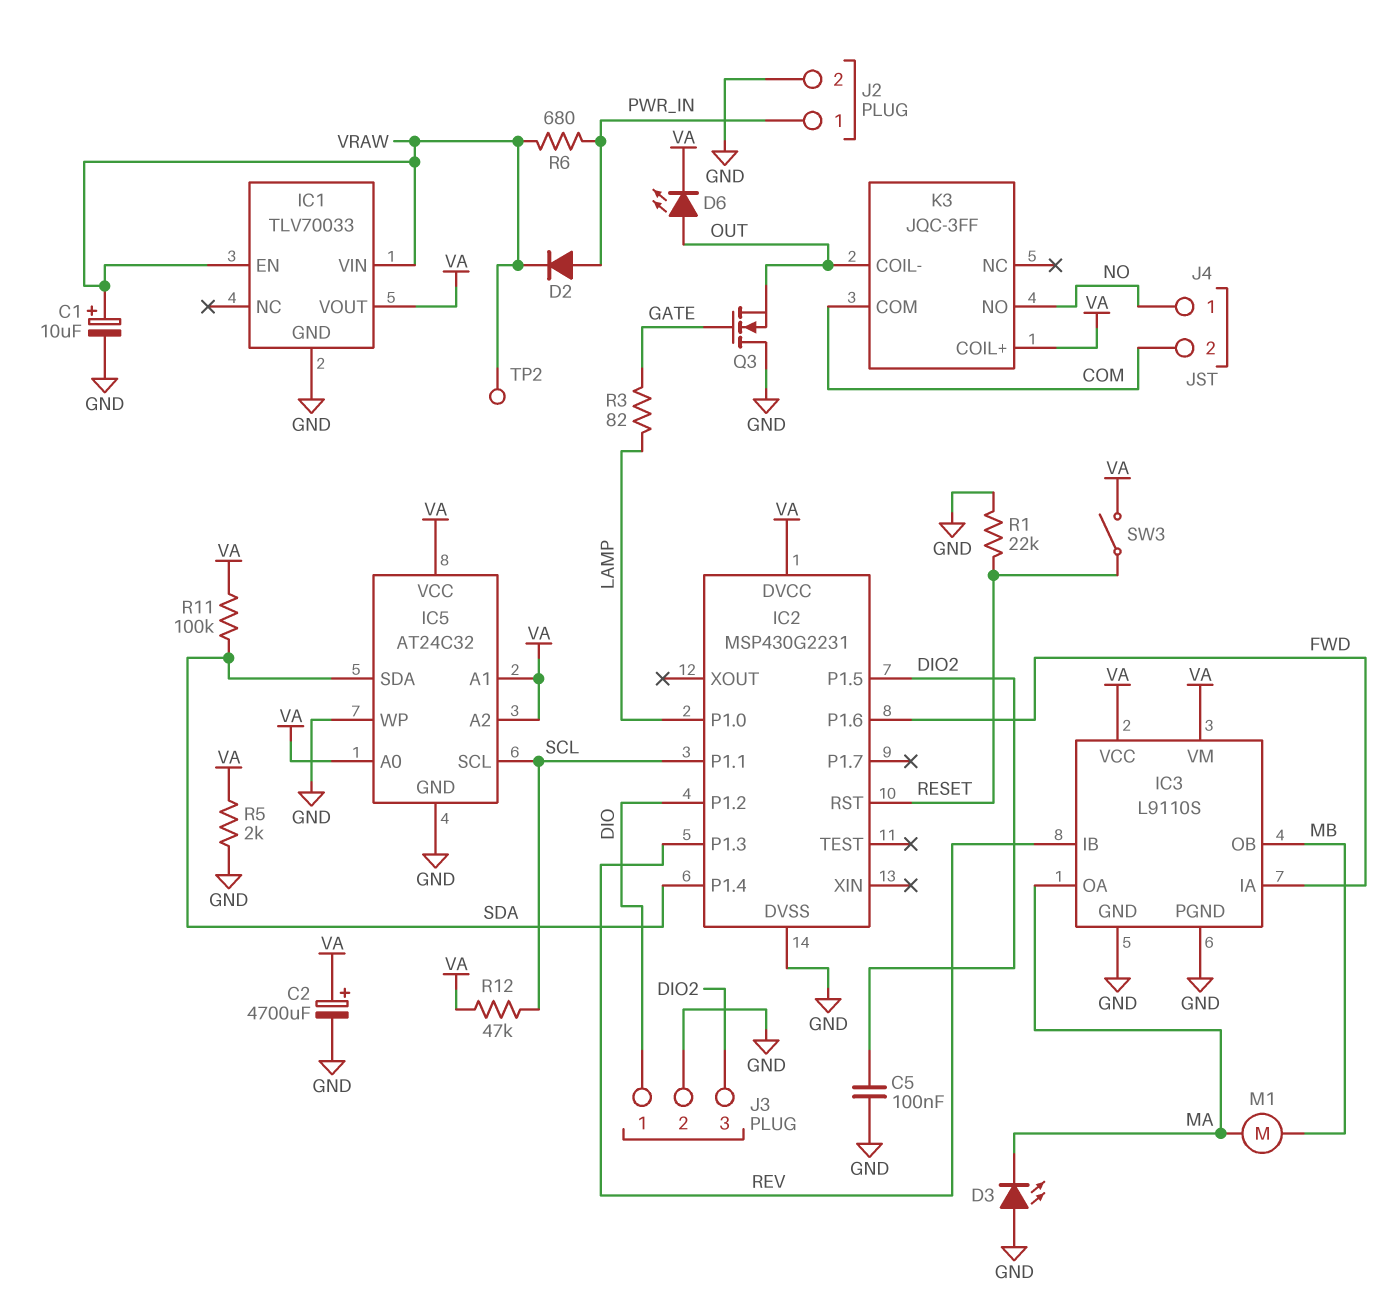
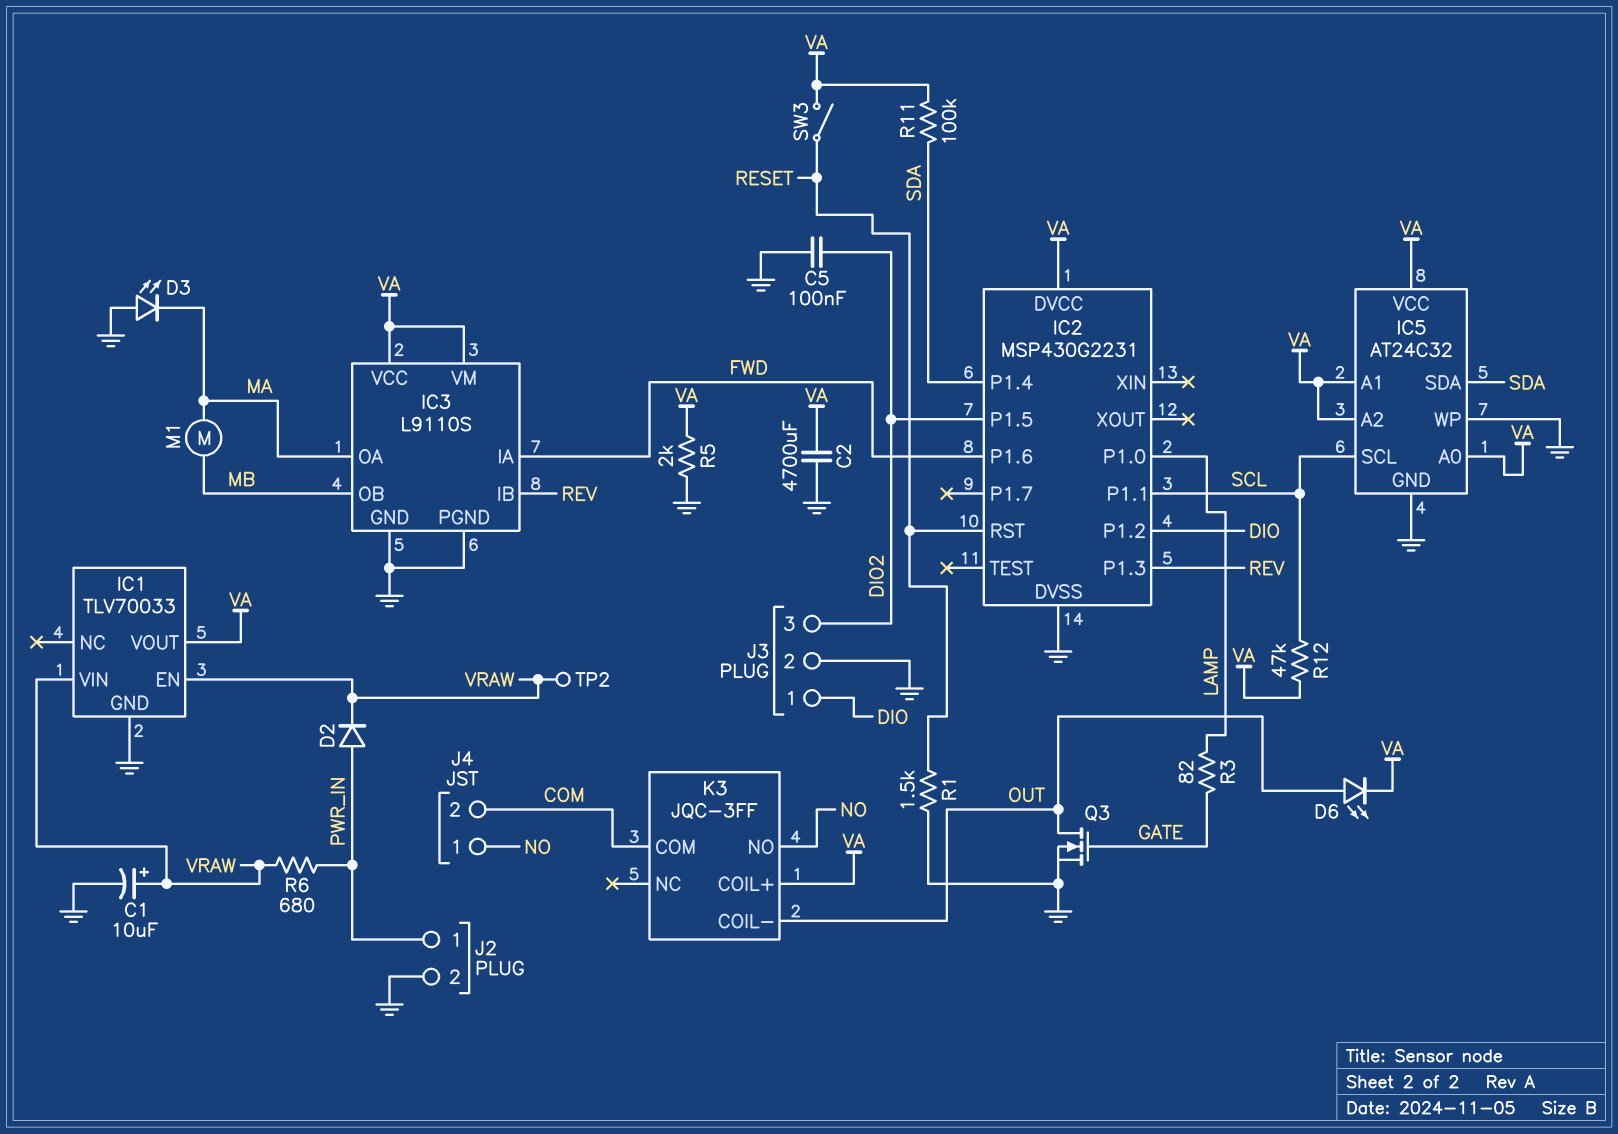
C2: 4700uF (plus VA, minus GND) -> 4700uF (GND, VA)
Q3: NMOS (G GATE, D GND, S OUT) -> NMOS (G GATE, D OUT, S GND)
R1: 22k (GND, RESET) -> 1.5k (GND, RESET)

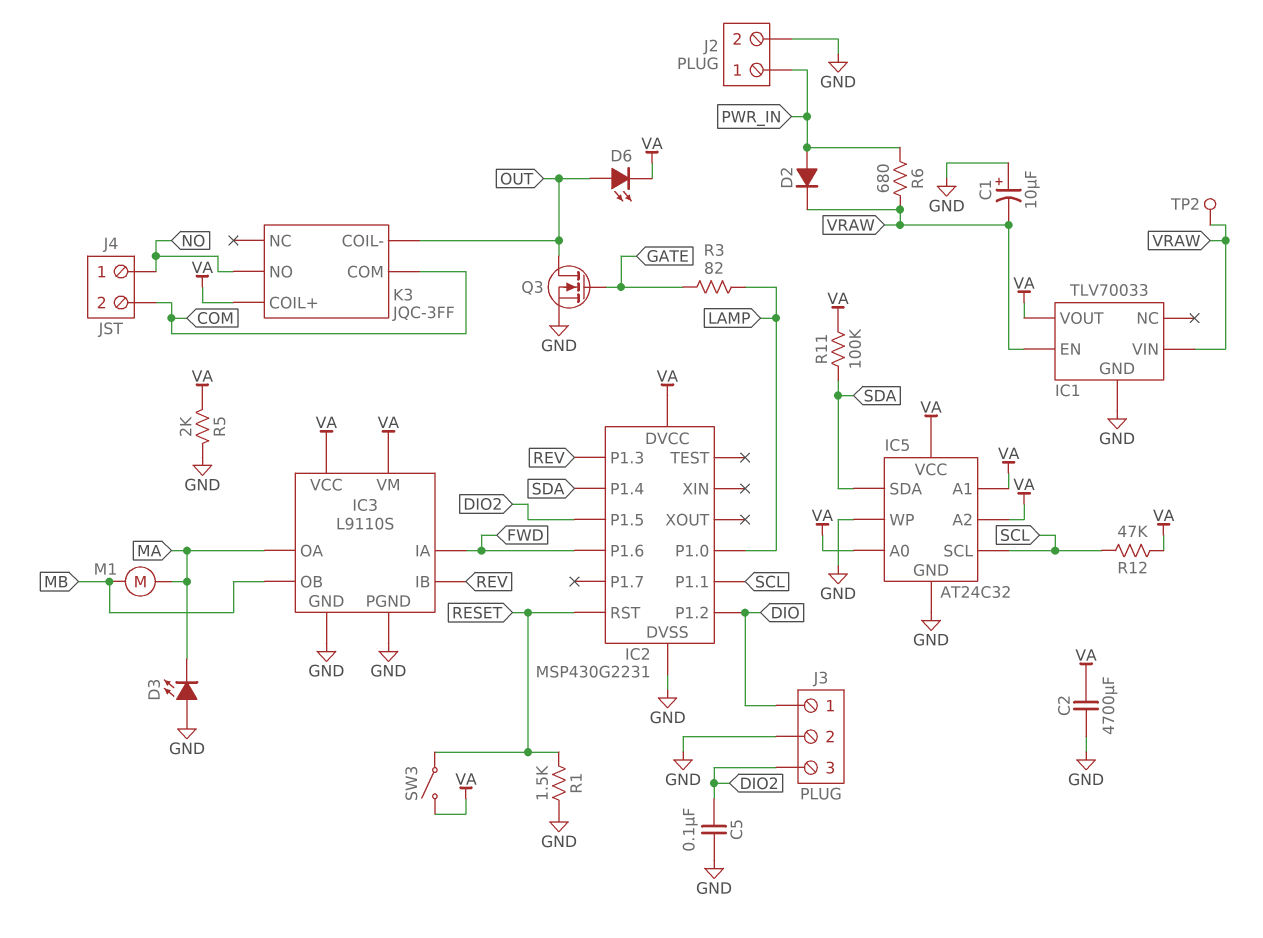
C1: 10uF (plus VRAW, minus GND) -> 10uF (plus GND, minus VRAW)

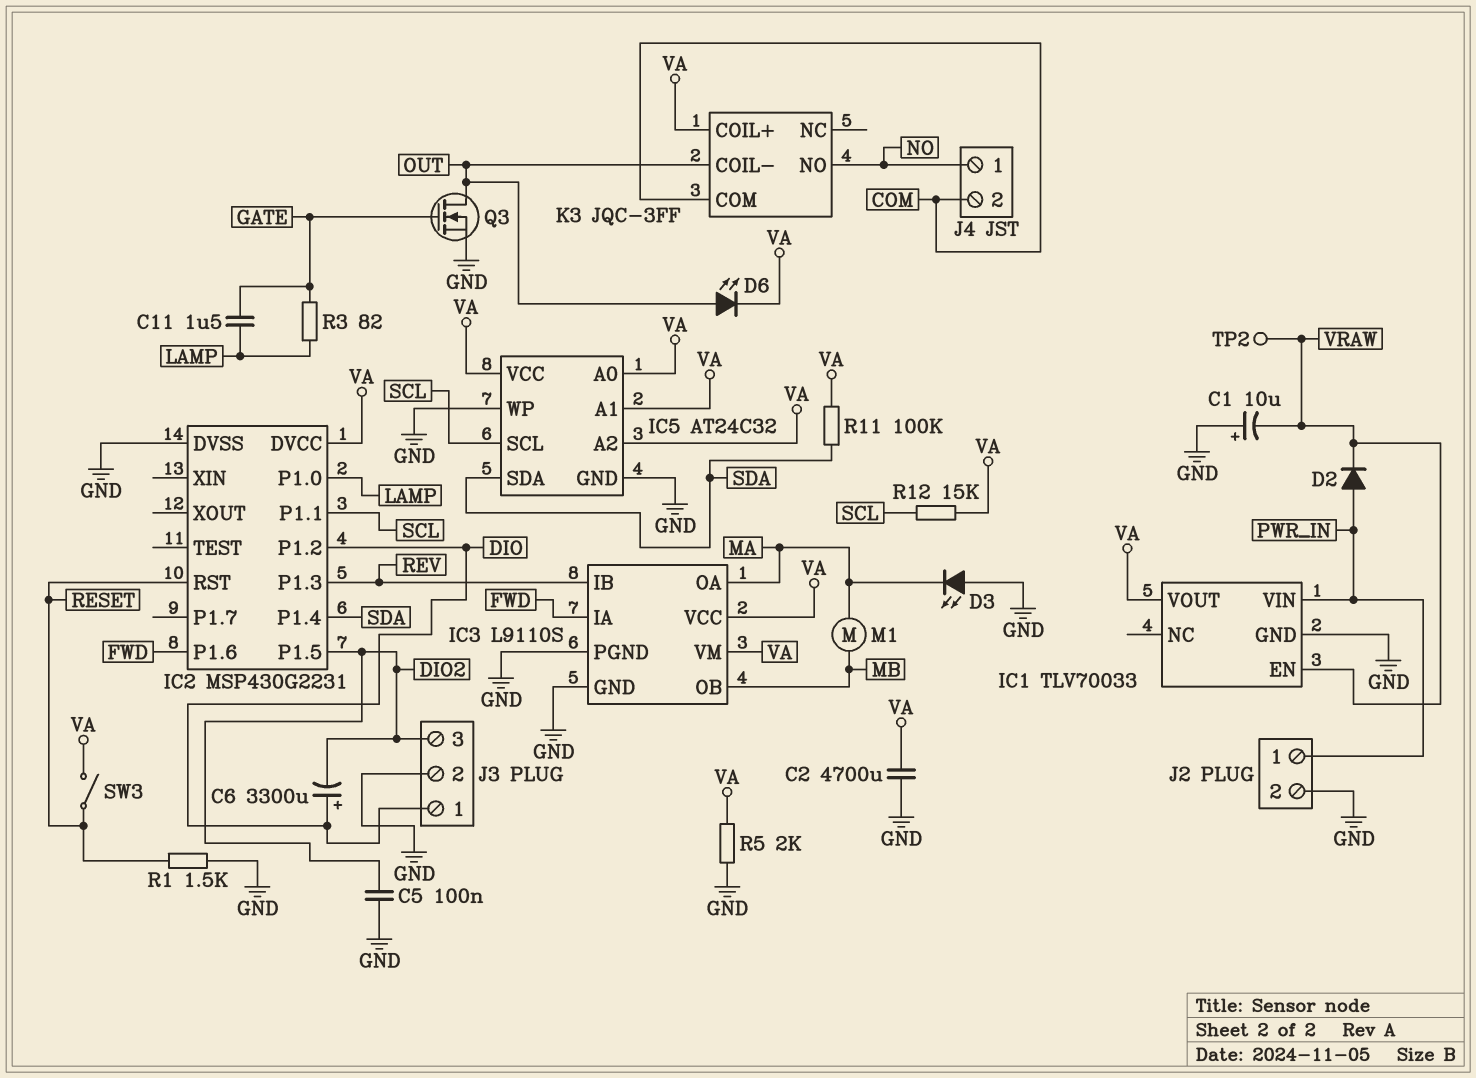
C6: none -> 3300uF (plus DIO, minus DIO2)
C11: none -> 1.5uF (GATE, LAMP)
IC1 pin VIN: VRAW -> PWR_IN
R6: 680 (PWR_IN, VRAW) -> none
R12: 47k (SCL, VA) -> 15k (SCL, VA)

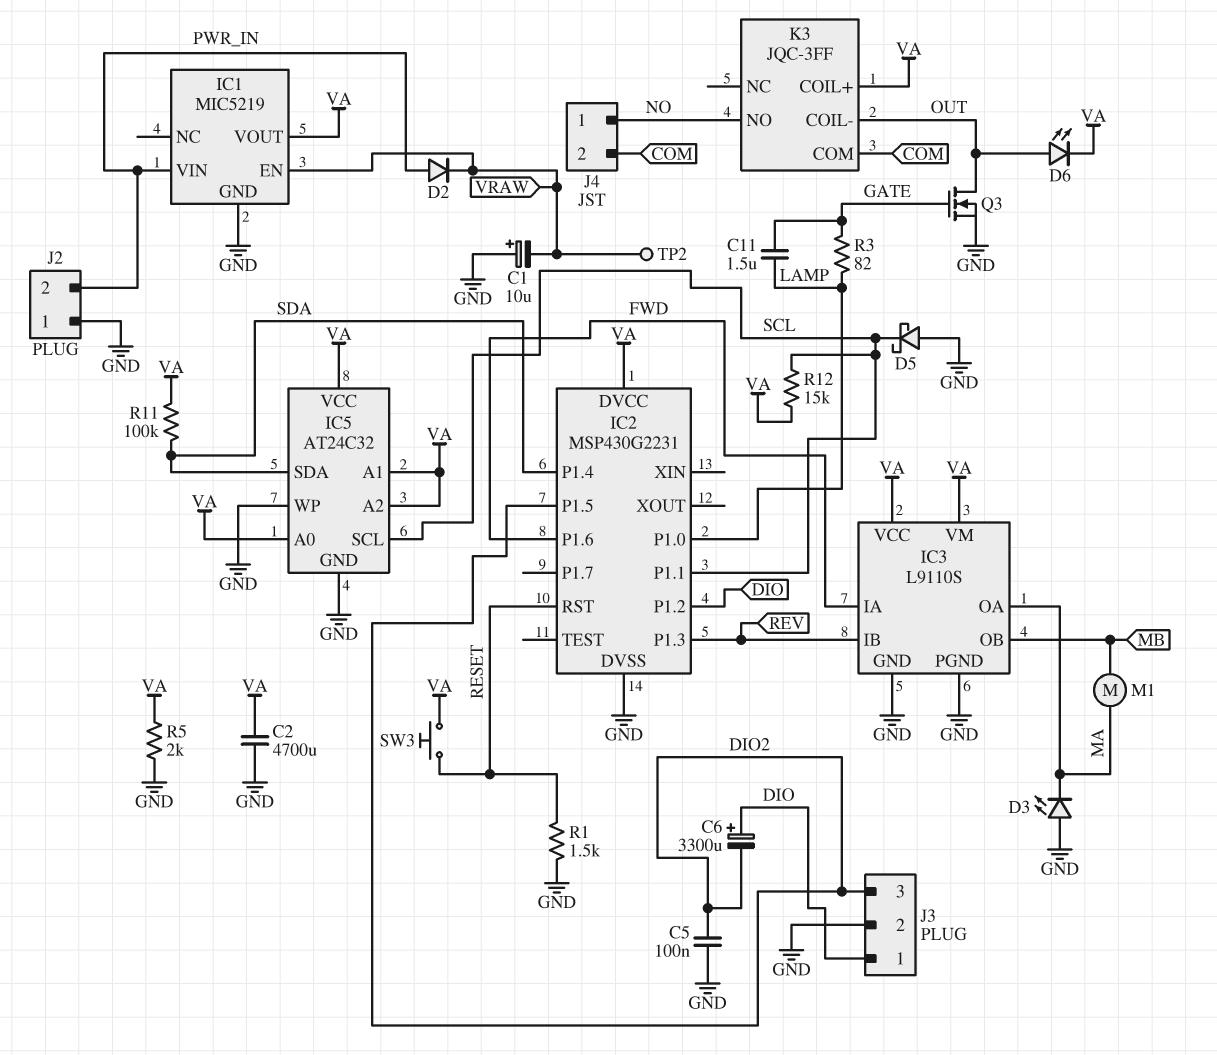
D5: none -> schottky (A GND, K SCL)
IC1: TLV70033 -> MIC5219
J2 pin 1: PWR_IN -> GND
J2 pin 2: GND -> PWR_IN
SW3: switch (RESET, VA) -> button (RESET, VA)

